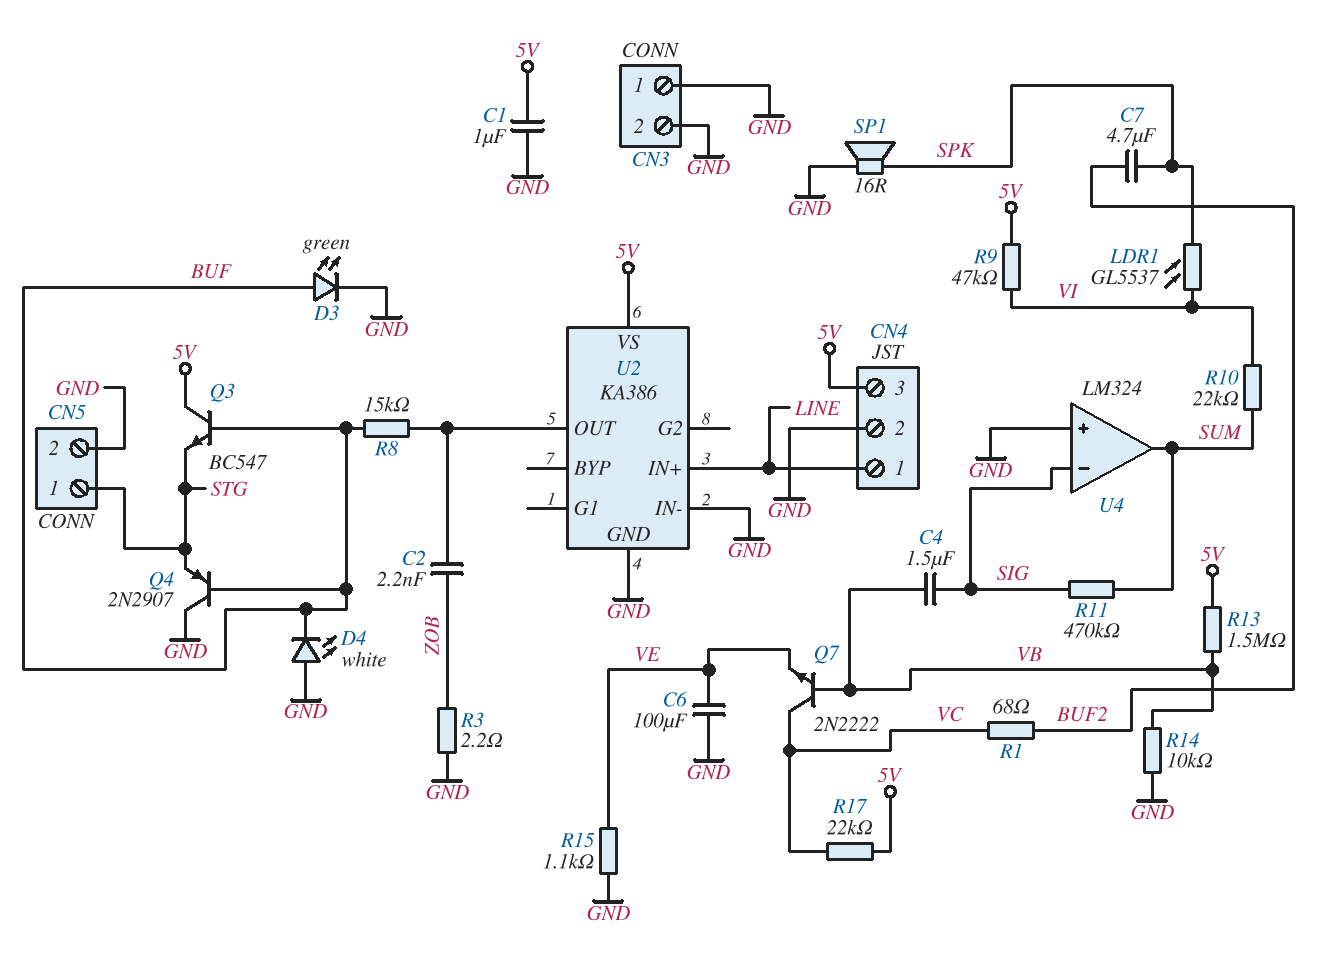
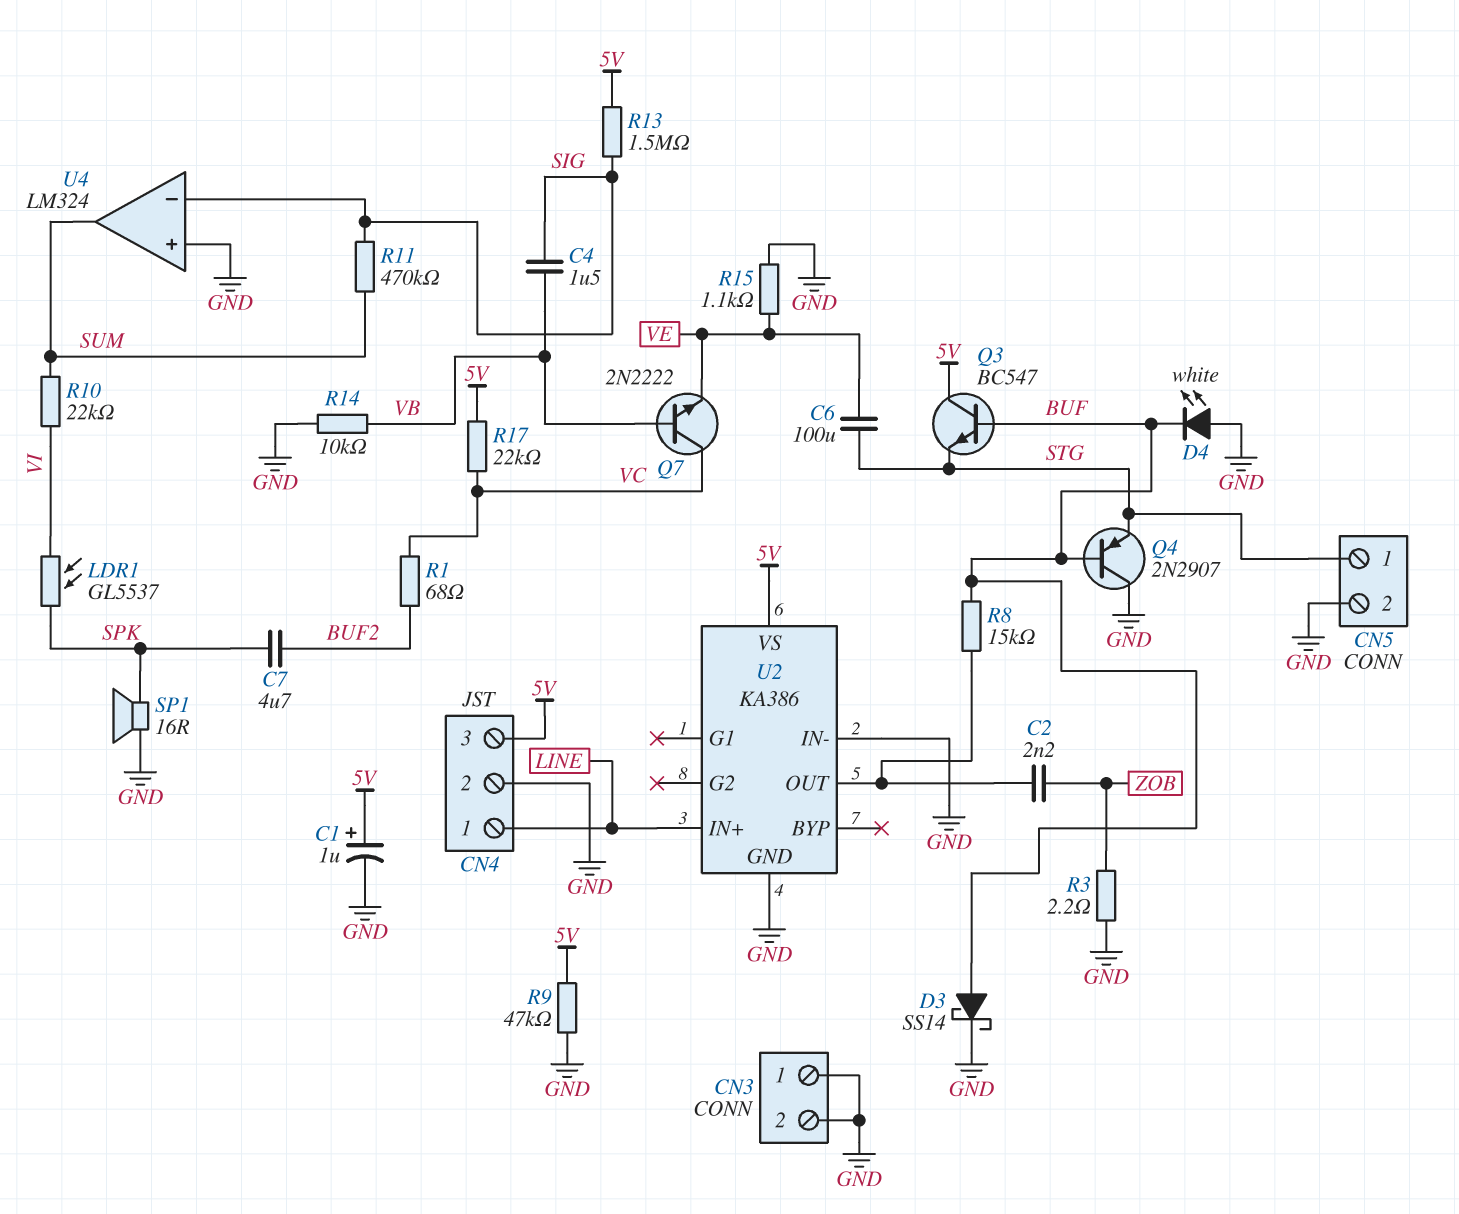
C1: 1uF (5V, GND) -> 1uF (plus 5V, minus GND)
C6: 100uF (GND, VE) -> 100uF (STG, VE)
D3: LED green (A BUF, K GND) -> schottky SS14 (A BUF, K GND)
R9: 47k (5V, VI) -> 47k (5V, GND)
R13: 1.5M (5V, VB) -> 1.5M (5V, SIG)

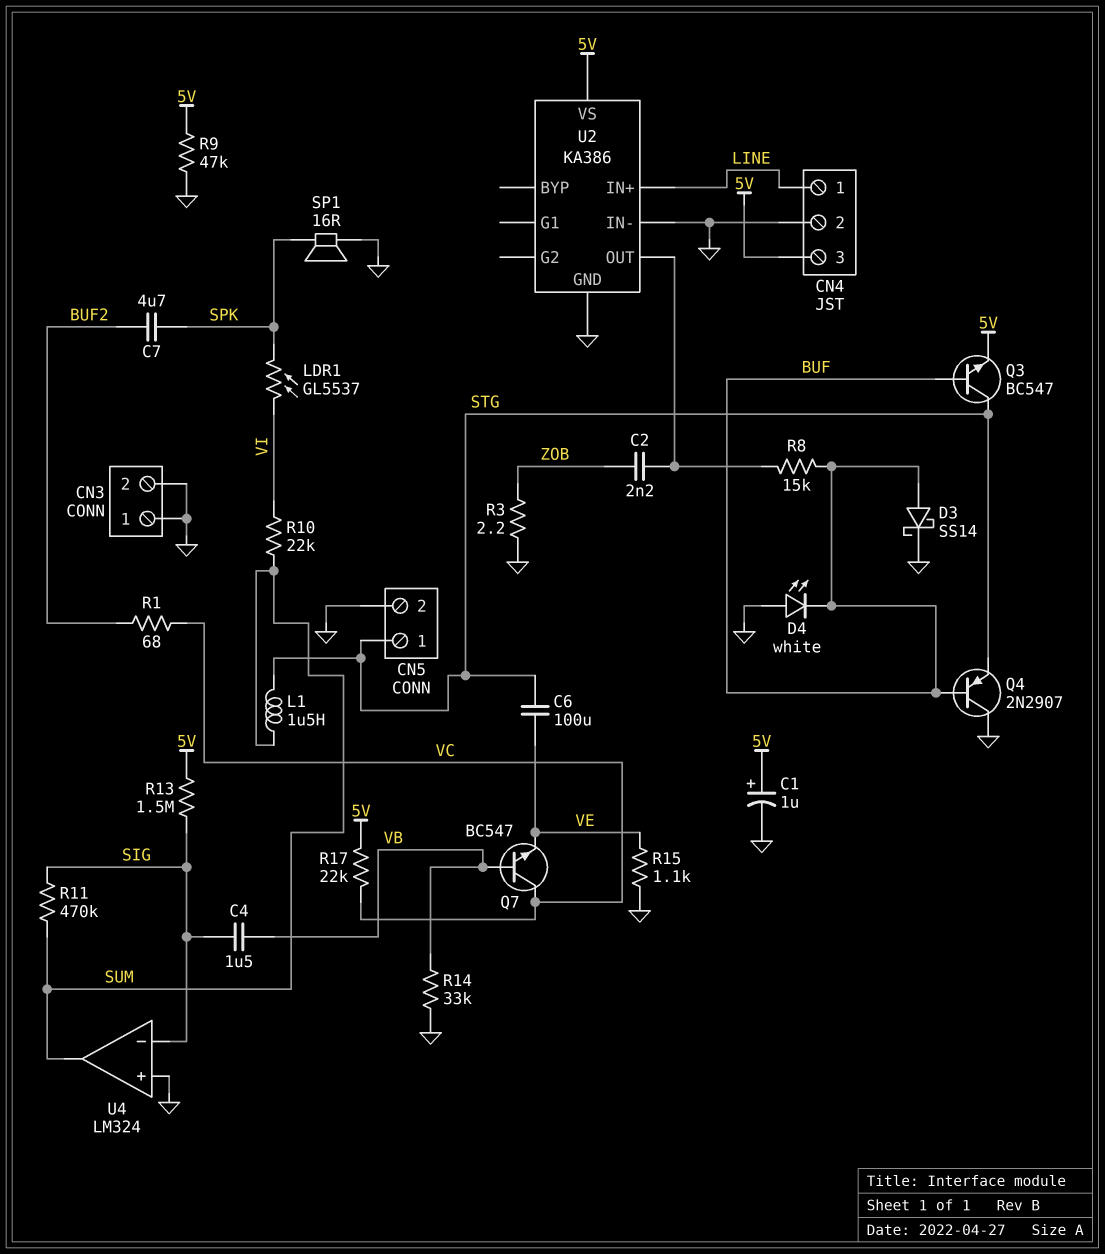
L1: none -> 1.5uH (STG, SUM)
Q3: NPN BC547 (B BUF, C 5V, E STG) -> NPN BC547 (B BUF, C STG, E 5V)
Q7: NPN 2N2222 (B VB, C VC, E VE) -> NPN BC547 (B VB, C VC, E VE)
R14: 10k (GND, VB) -> 33k (GND, VB)

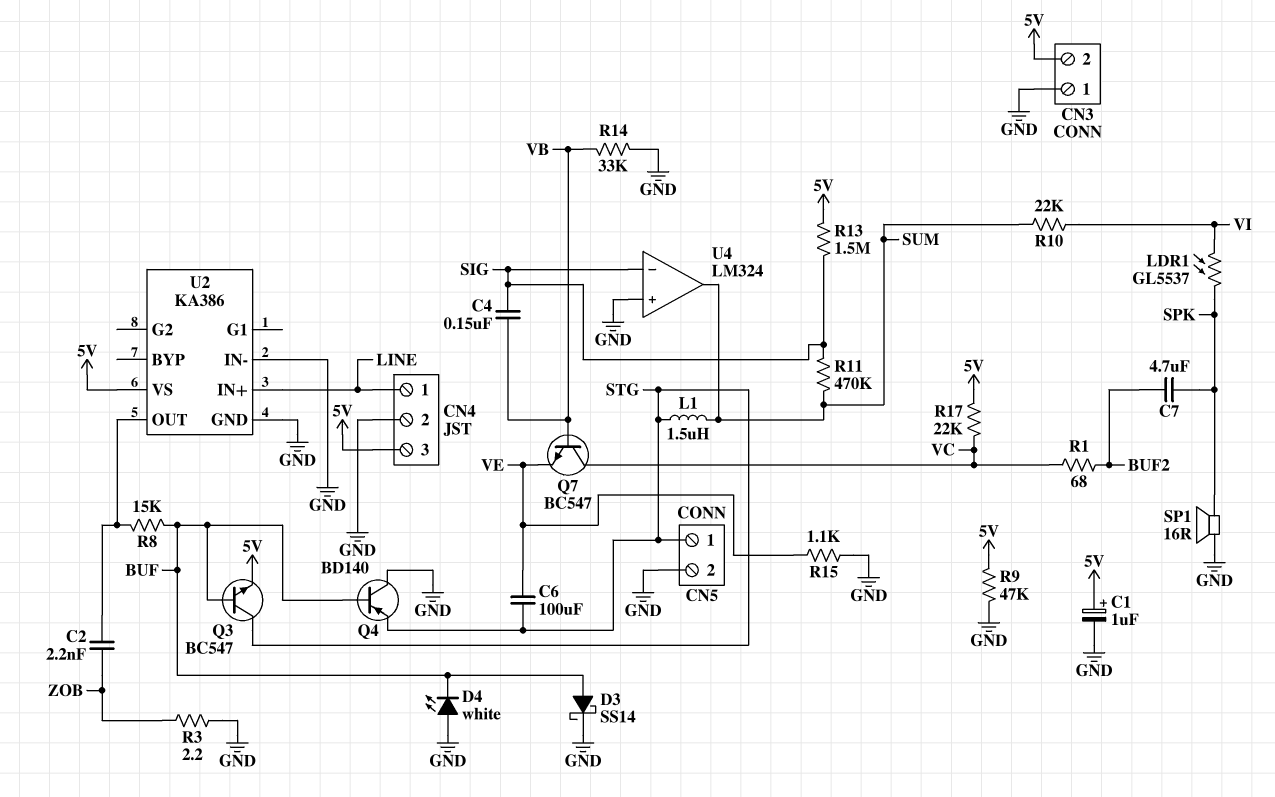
C4: 1.5uF (SIG, VB) -> 150nF (SIG, VB)
CN3 pin 2: GND -> 5V
Q4: PNP 2N2907 (B BUF, C GND, E STG) -> PNP BD140 (B BUF, C GND, E STG)

